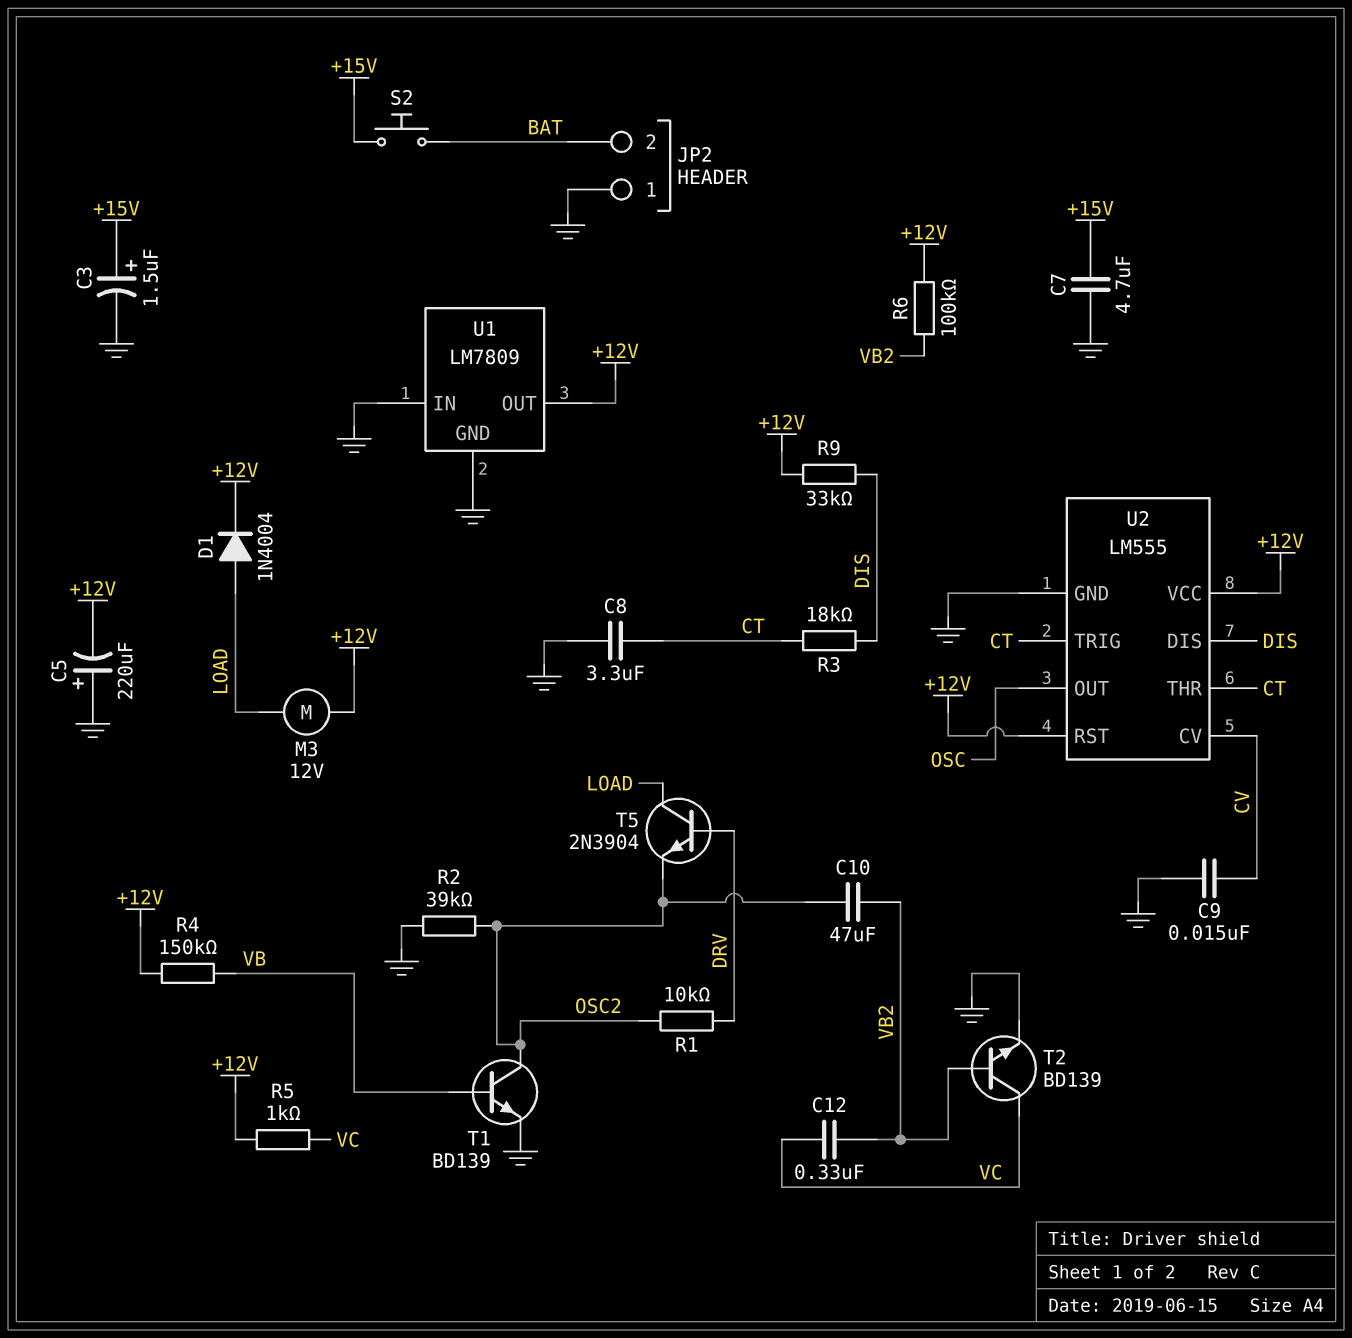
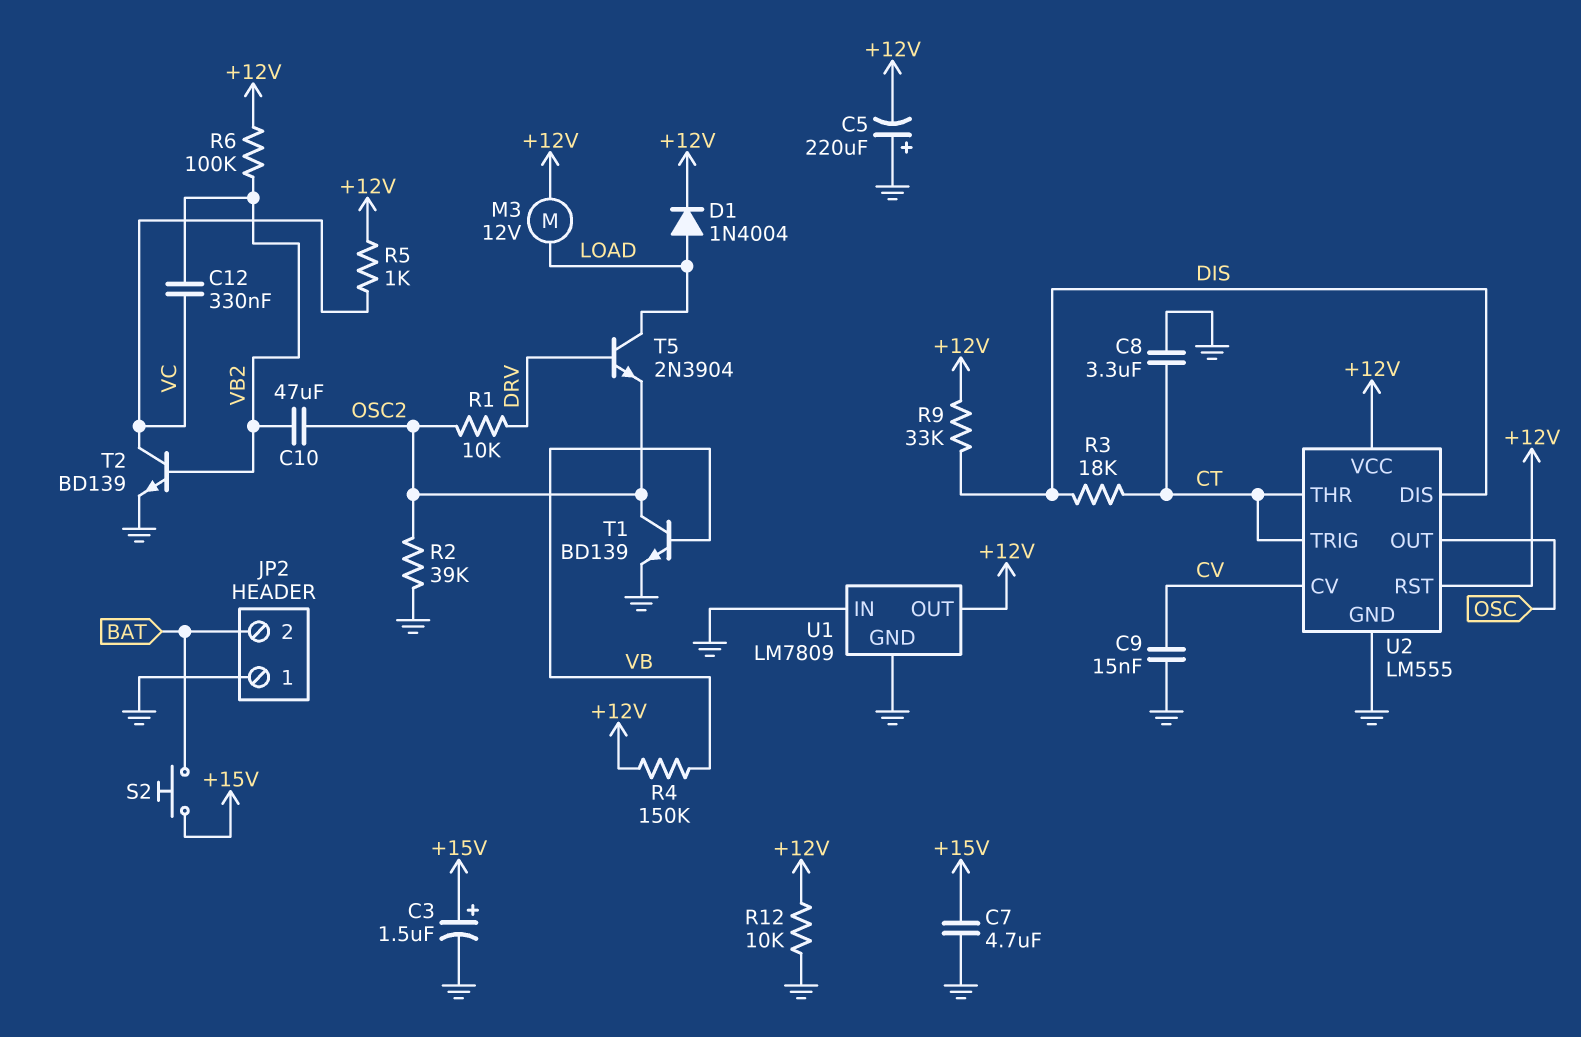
R12: none -> 10k (+12V, GND)

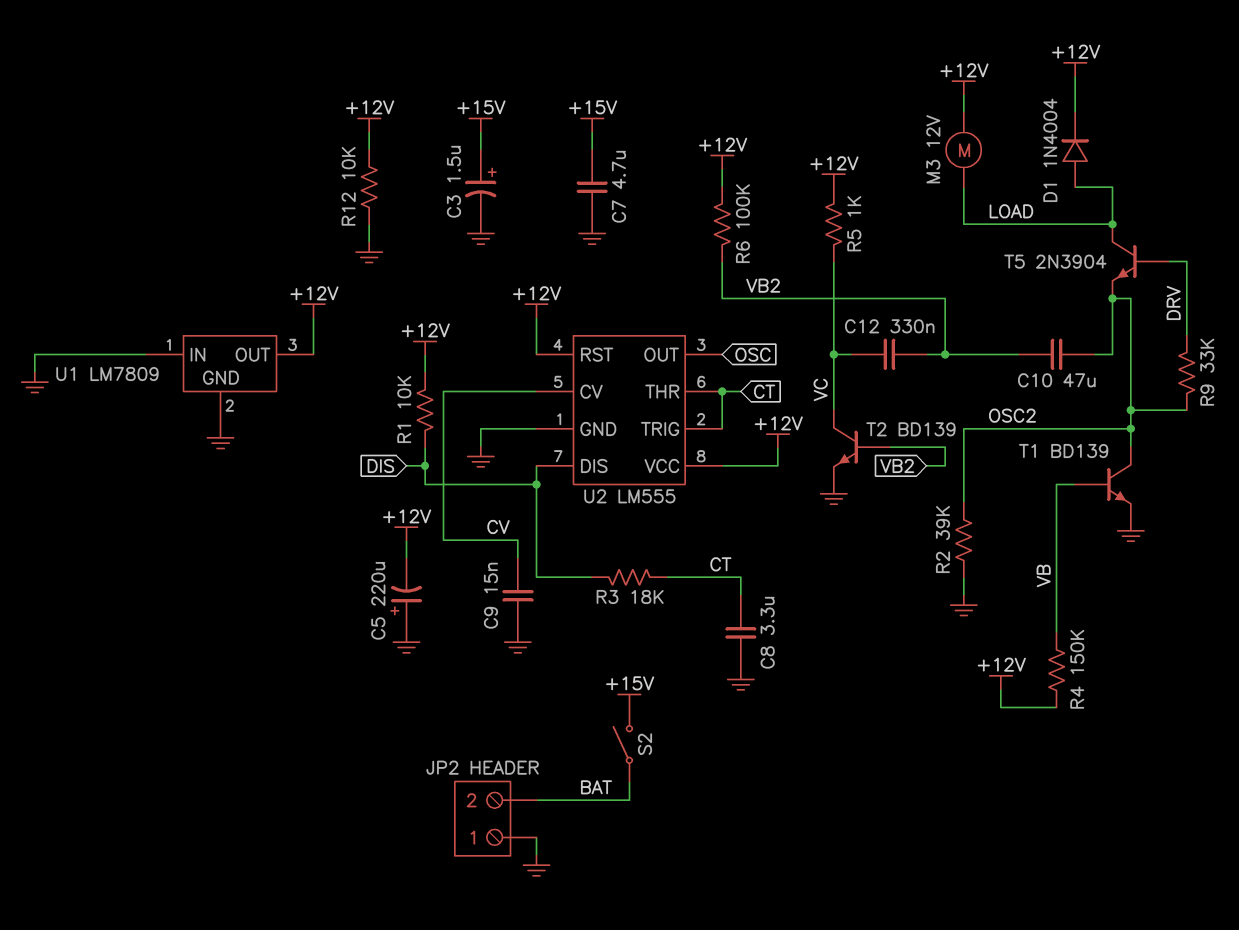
R1: 10k (DRV, OSC2) -> 10k (+12V, DIS)
R9: 33k (+12V, DIS) -> 33k (DRV, OSC2)
S2: button (+15V, BAT) -> switch (+15V, BAT)

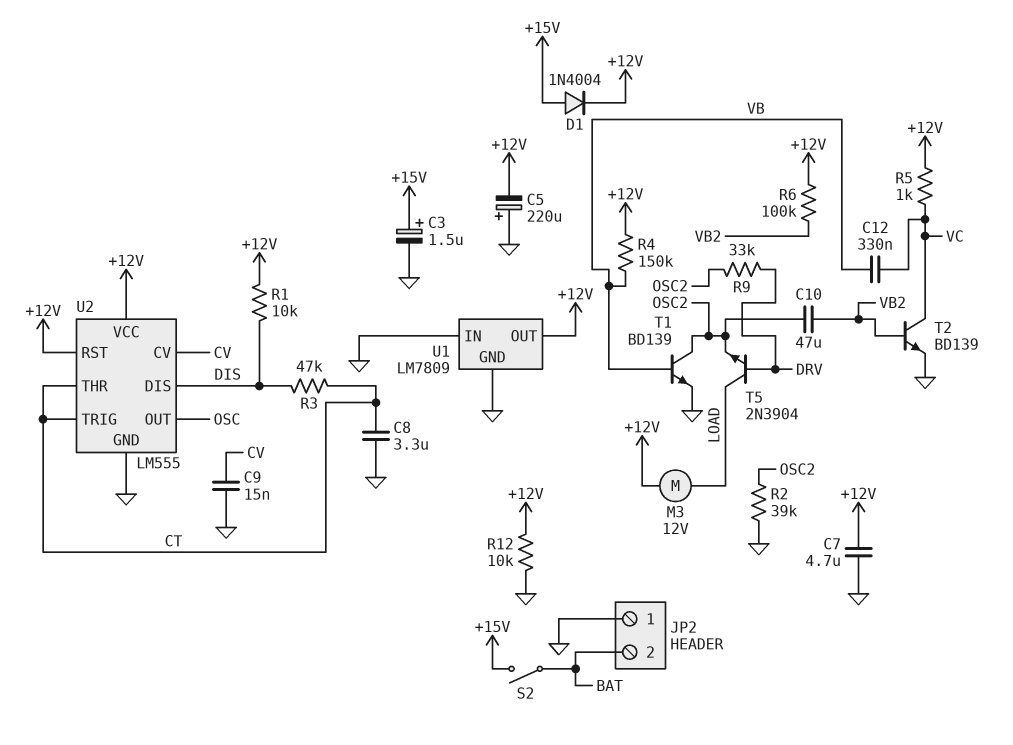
C7: 4.7uF (+15V, GND) -> 4.7uF (+12V, GND)
C12: 330nF (VB2, VC) -> 330nF (VB, VC)
D1: diode 1N4004 (A LOAD, K +12V) -> diode 1N4004 (A +15V, K +12V)
R3: 18k (CT, DIS) -> 47k (CT, DIS)

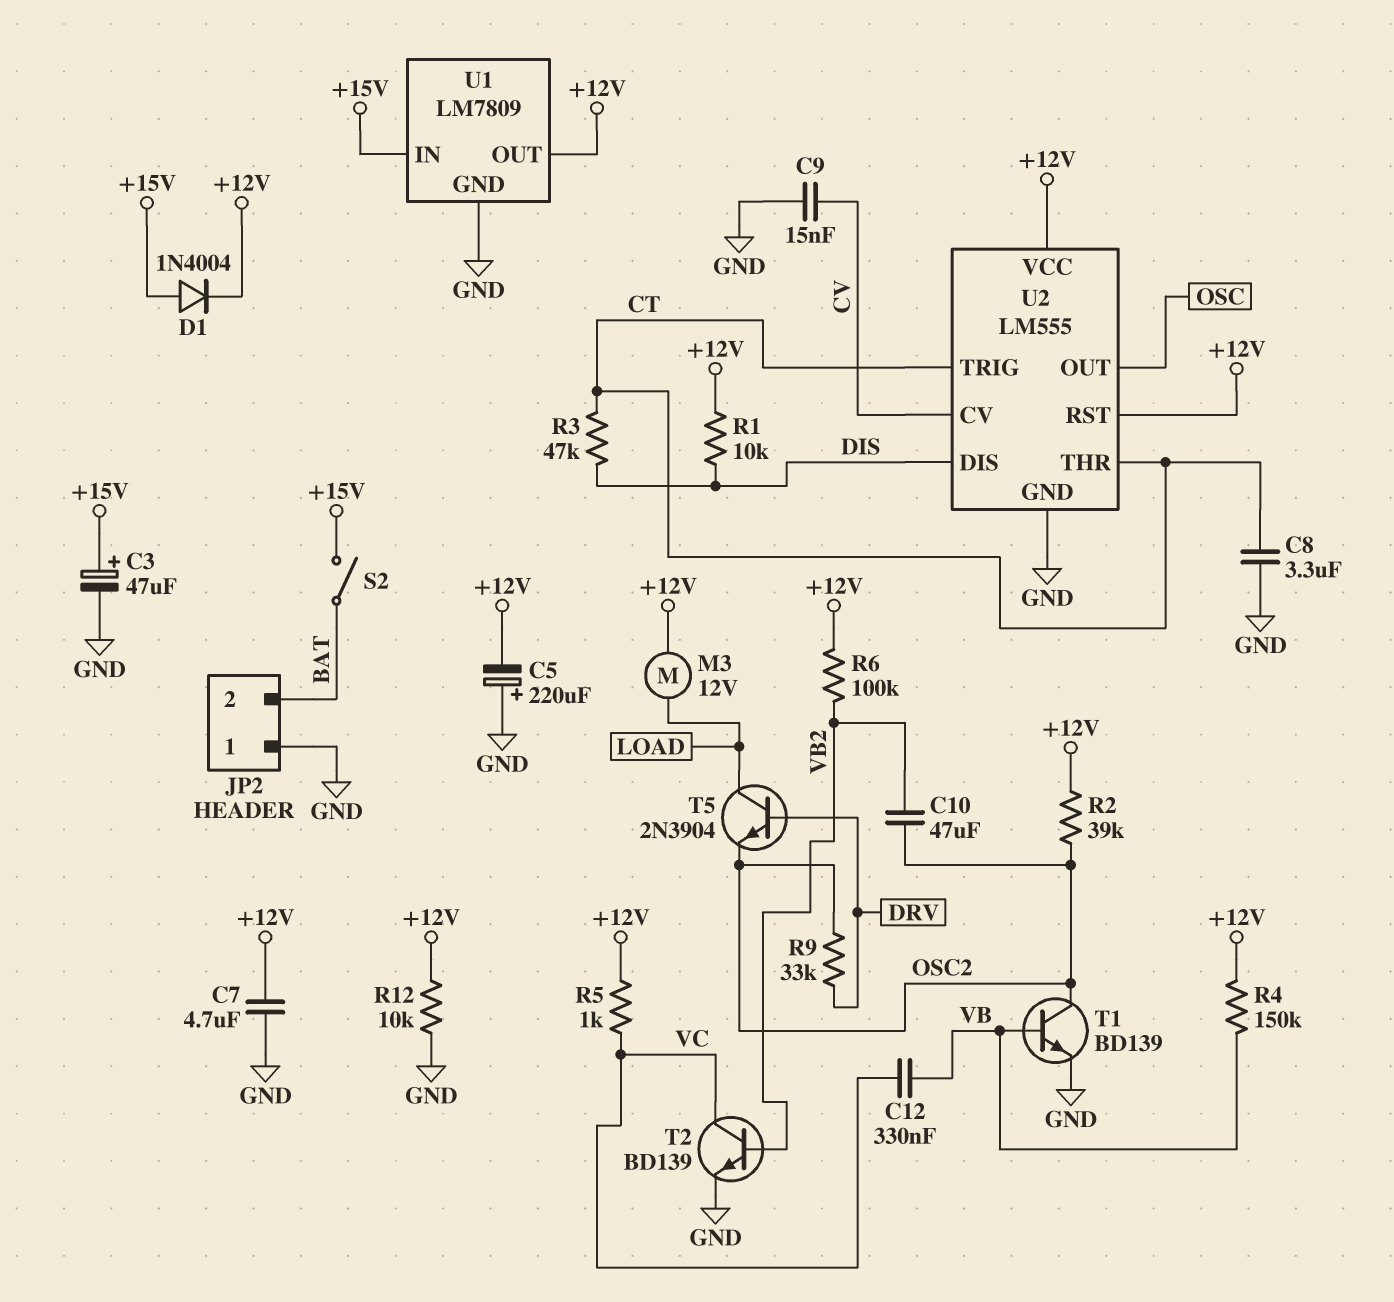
C3: 1.5uF (plus +15V, minus GND) -> 47uF (plus +15V, minus GND)
R2: 39k (GND, OSC2) -> 39k (+12V, OSC2)
U1 pin IN: GND -> +15V

